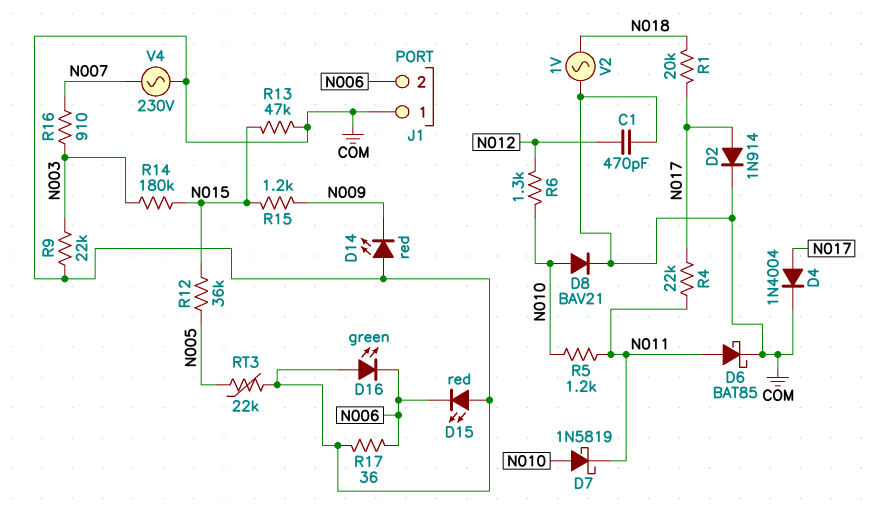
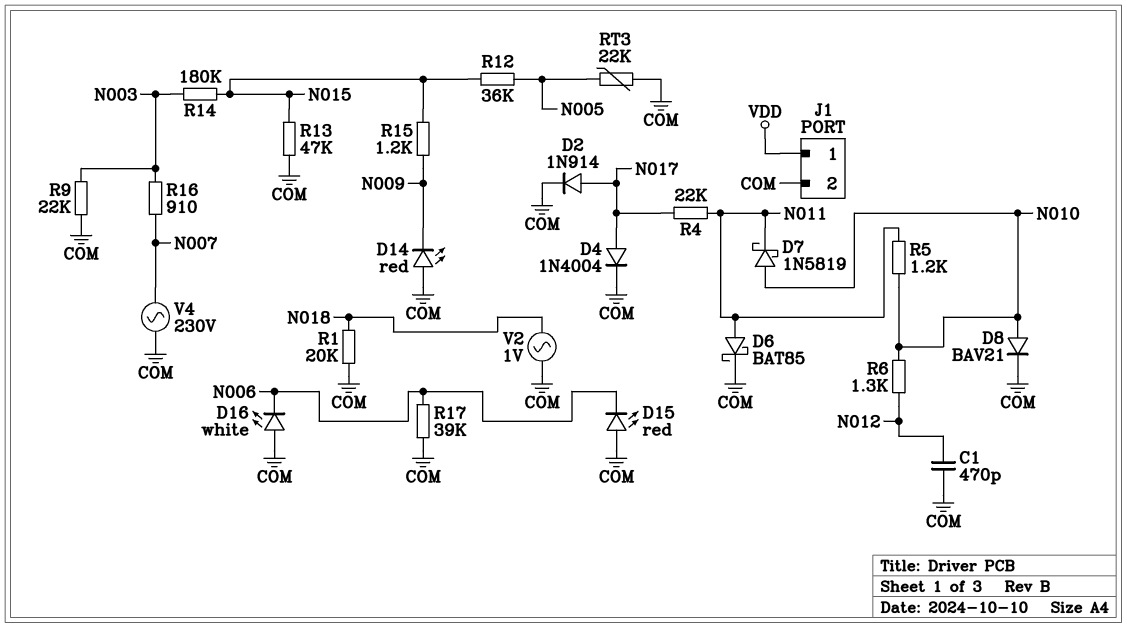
D16: LED green (A COM, K N006) -> LED white (A COM, K N006)
J1 pin 1: COM -> VDD
J1 pin 2: N006 -> COM
R1: 20k (N017, N018) -> 20k (COM, N018)
R17: 36 (COM, N006) -> 39k (COM, N006)

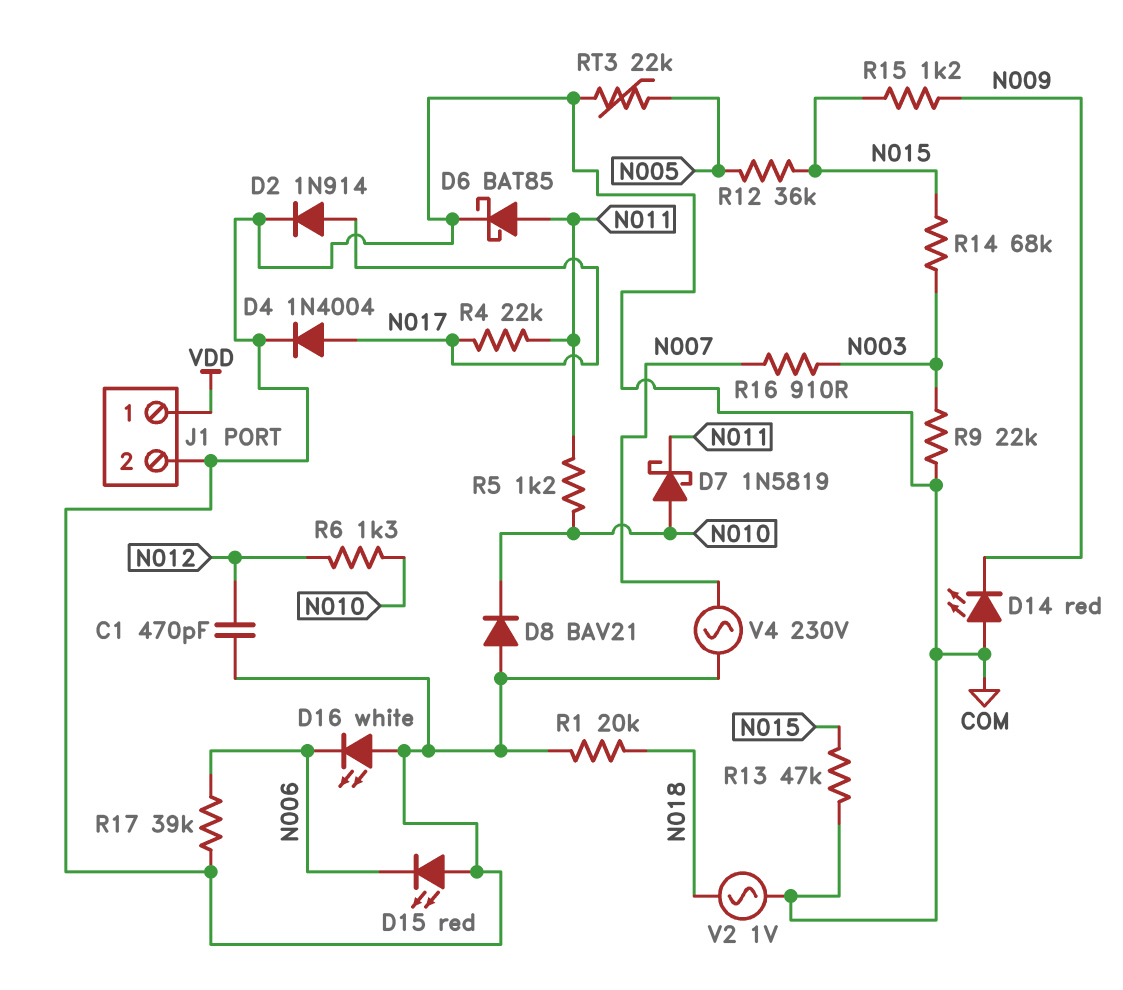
D8: diode BAV21 (A N010, K COM) -> diode BAV21 (A COM, K N010)
R14: 180k (N003, N015) -> 68k (N003, N015)

